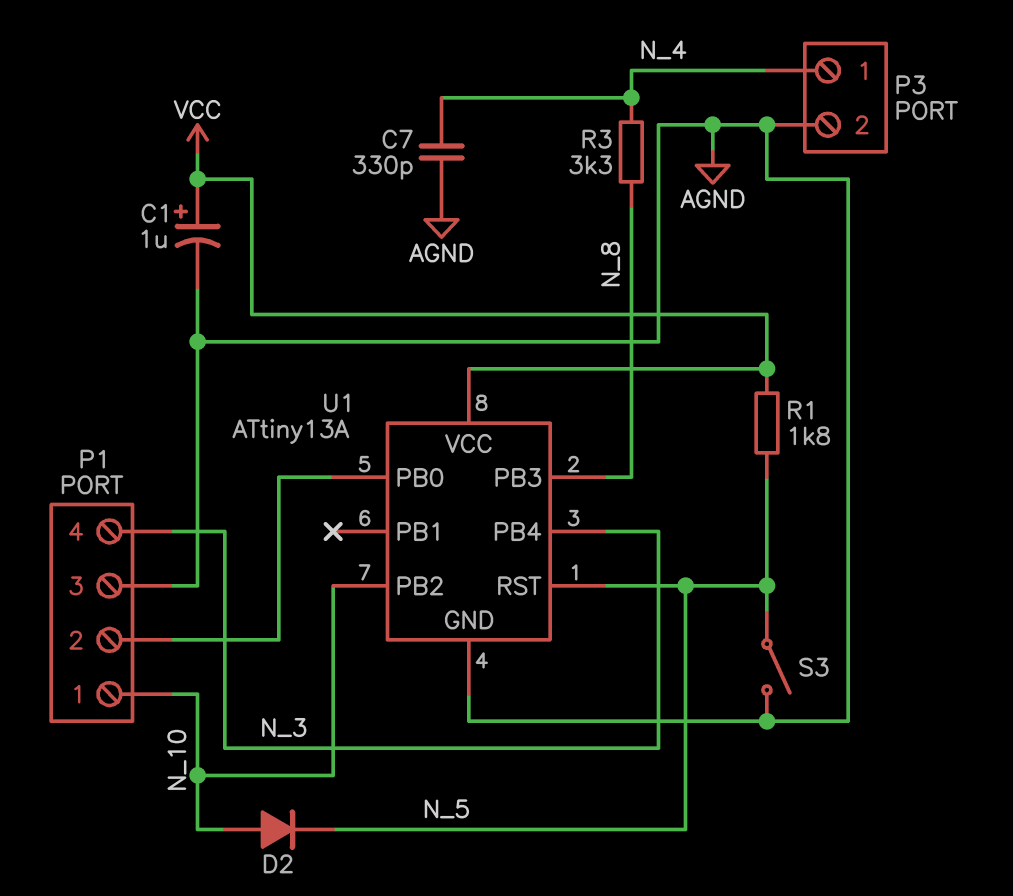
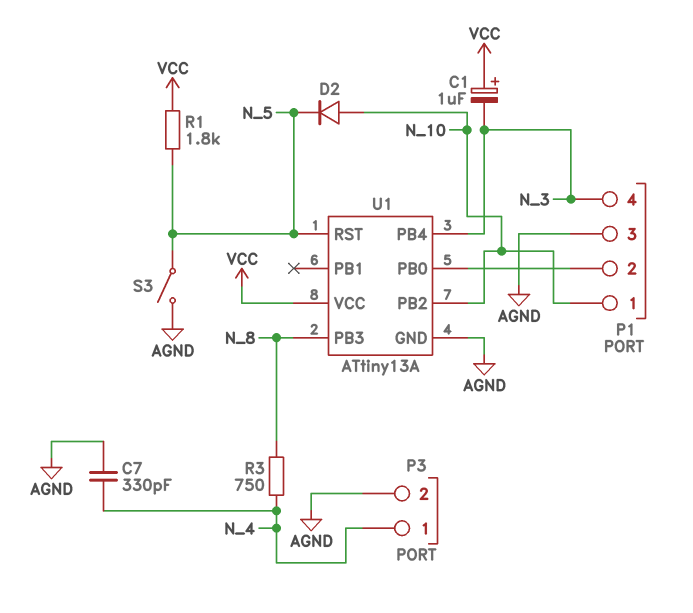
C1: 1uF (plus VCC, minus AGND) -> 1uF (plus VCC, minus N_3)
R3: 3.3k (N_4, N_8) -> 750 (N_4, N_8)

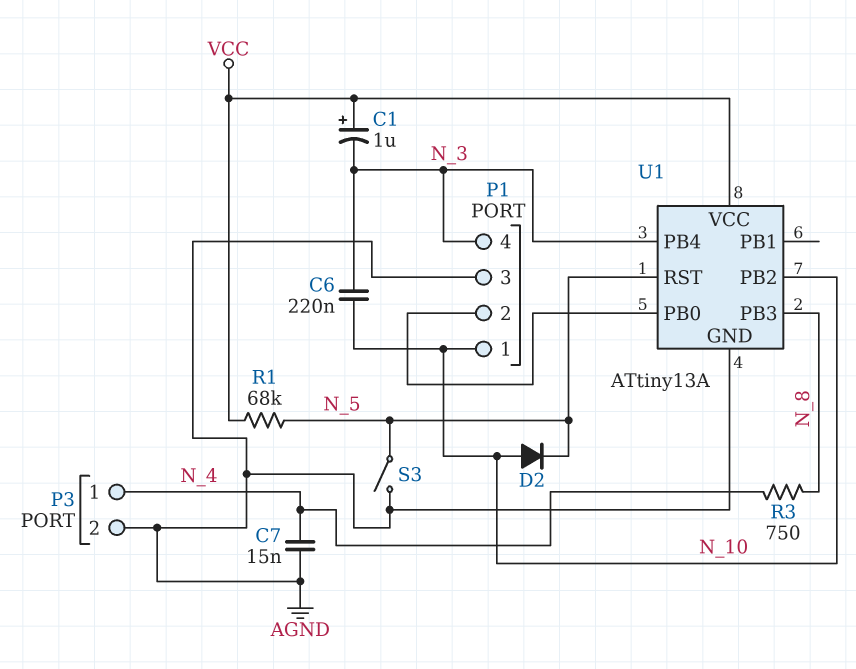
C6: none -> 220nF (N_3, N_10)
C7: 330pF (AGND, N_4) -> 15nF (AGND, N_4)
R1: 1.8k (N_5, VCC) -> 68k (N_5, VCC)

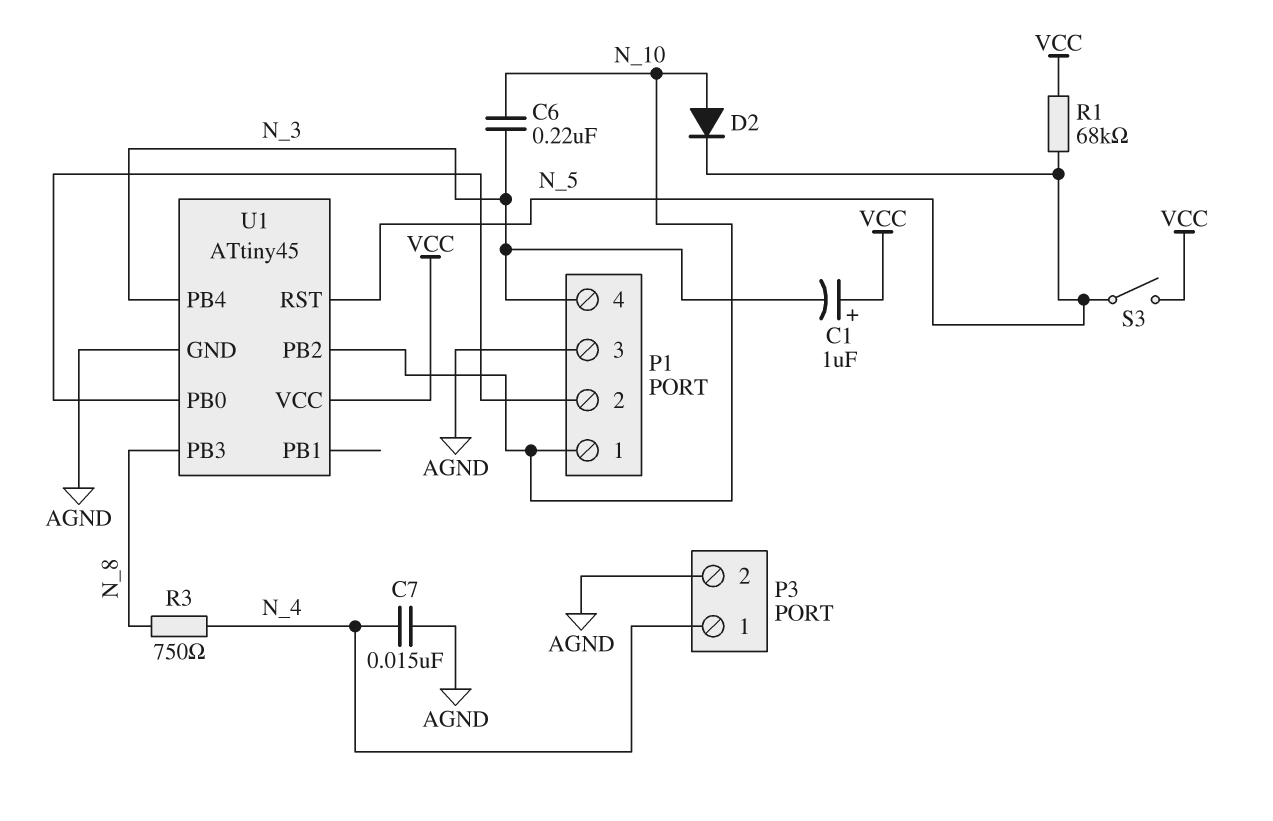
S3: switch (AGND, N_5) -> switch (N_5, VCC)
U1: ATtiny13A -> ATtiny45

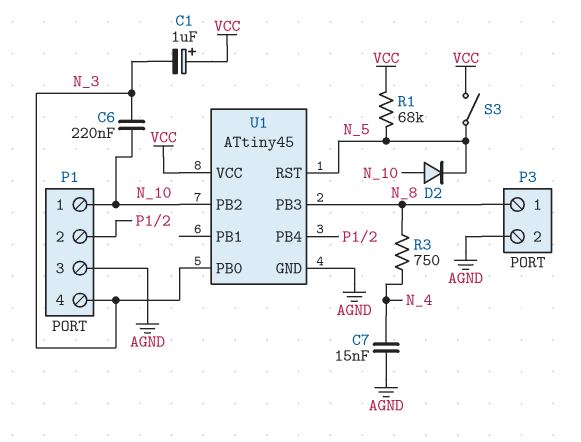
P3 pin 1: N_4 -> N_8
U1 pin PB0: P1/2 -> N_3
U1 pin PB4: N_3 -> P1/2

